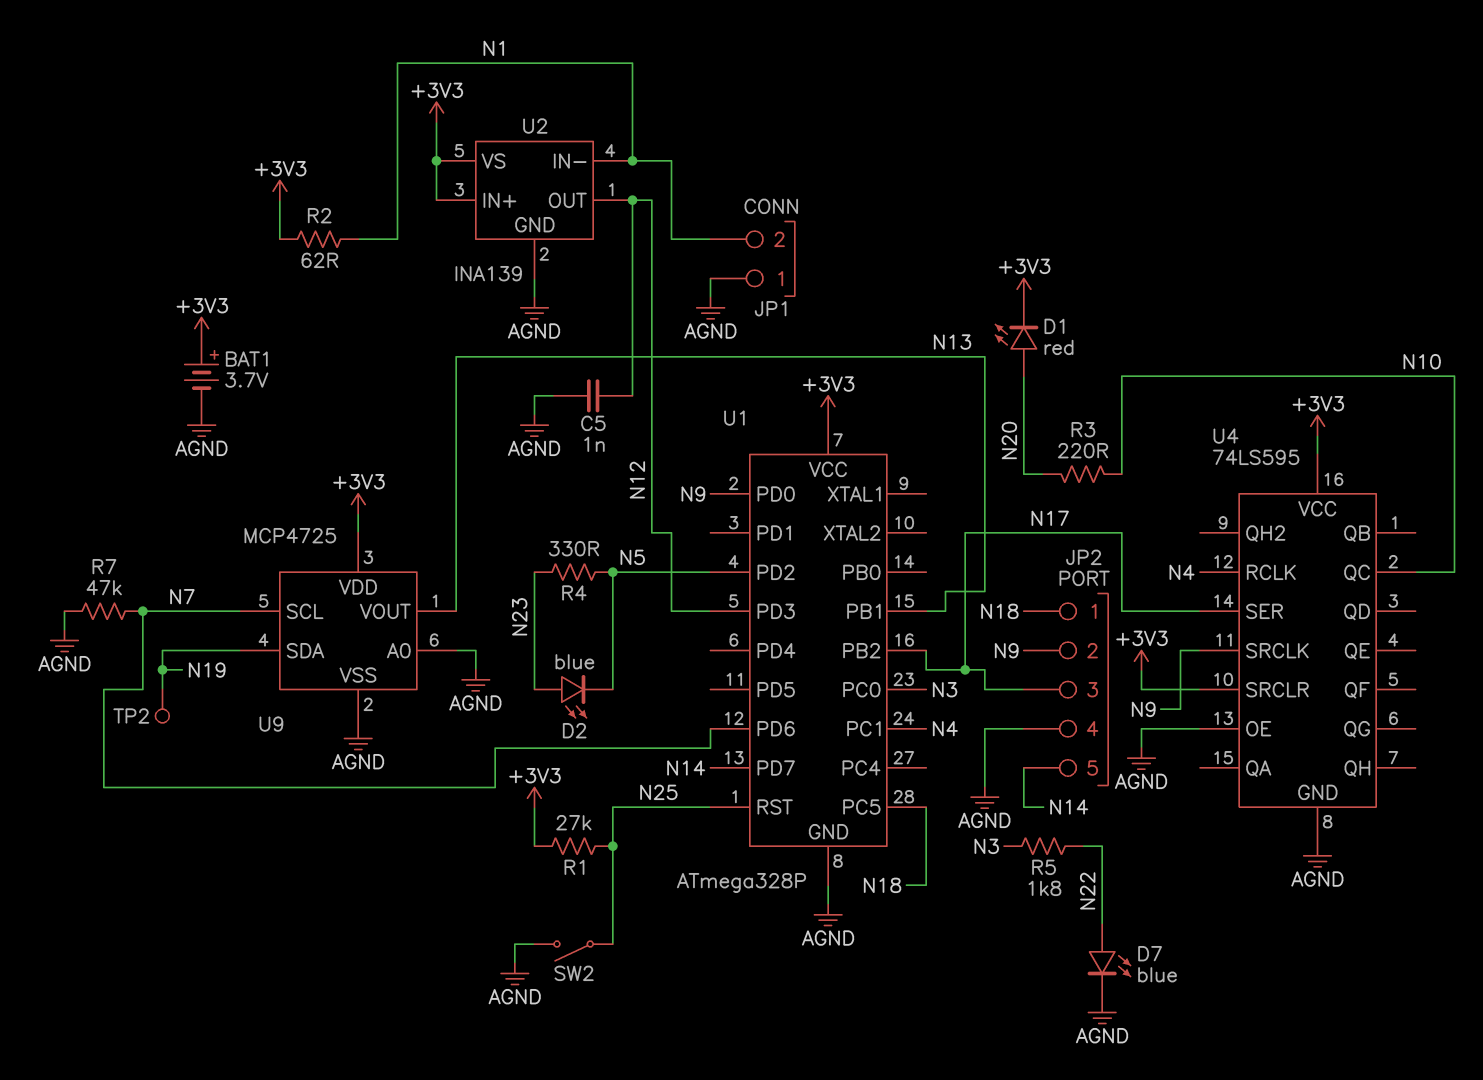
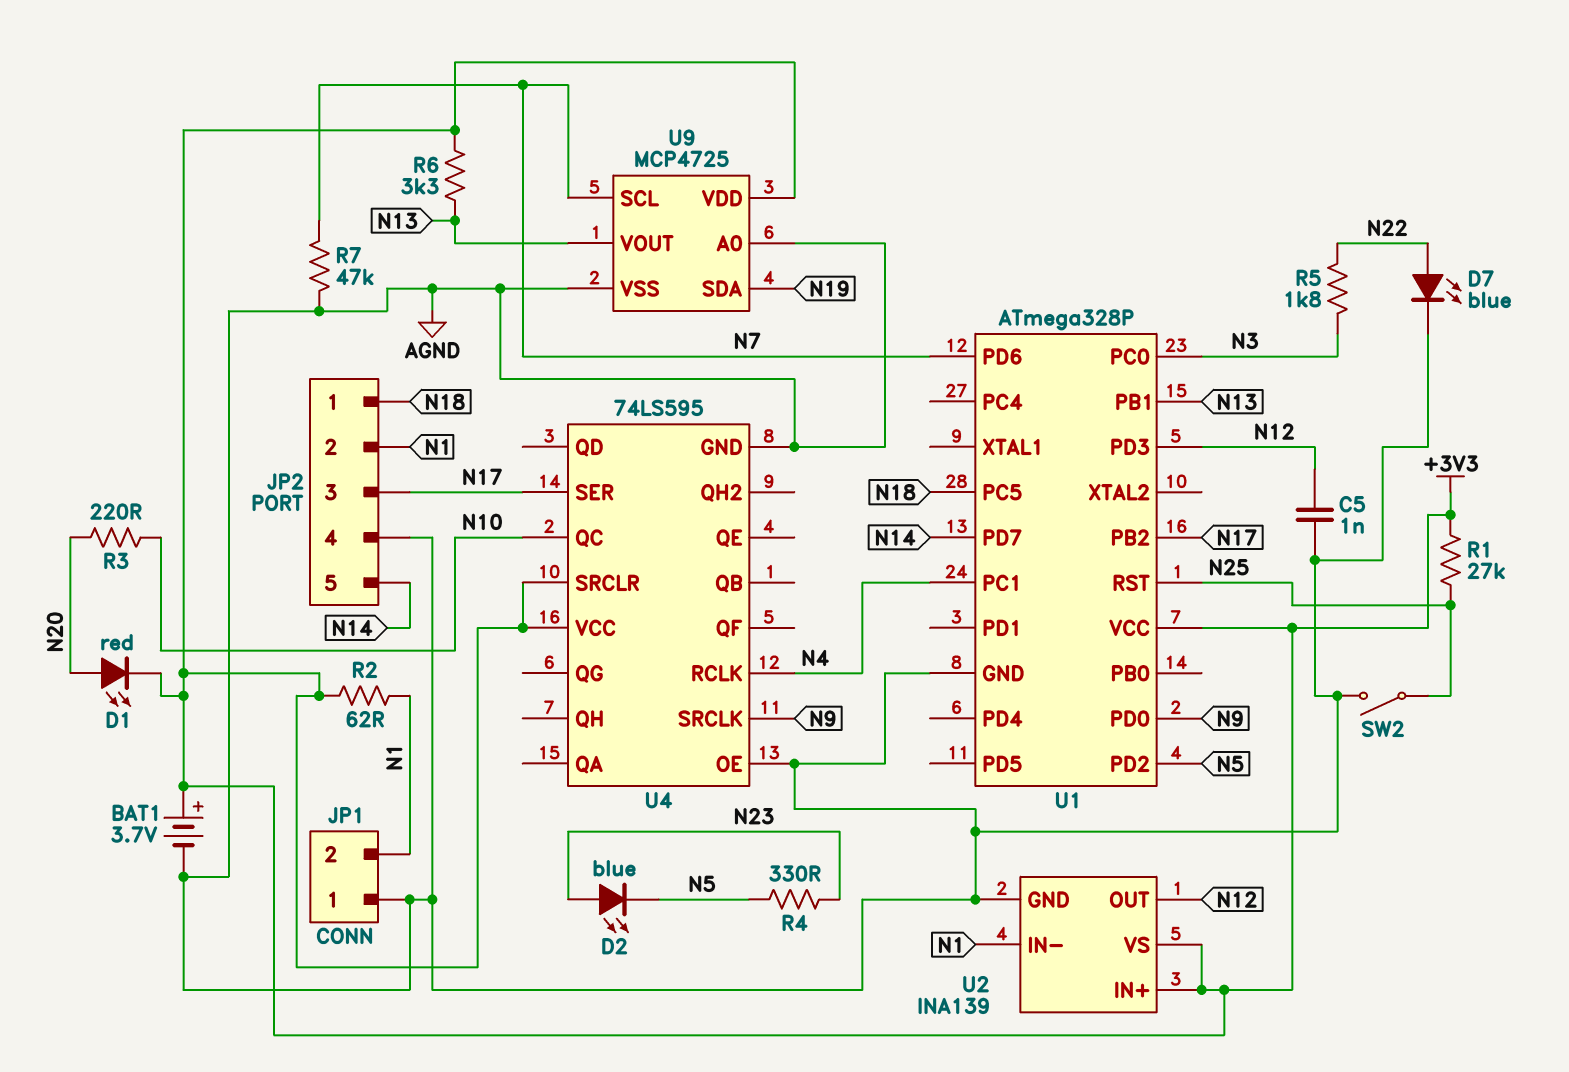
JP2 pin 2: N9 -> N1
R6: none -> 3.3k (+3V3, N13)
TP2: test point (N19) -> none

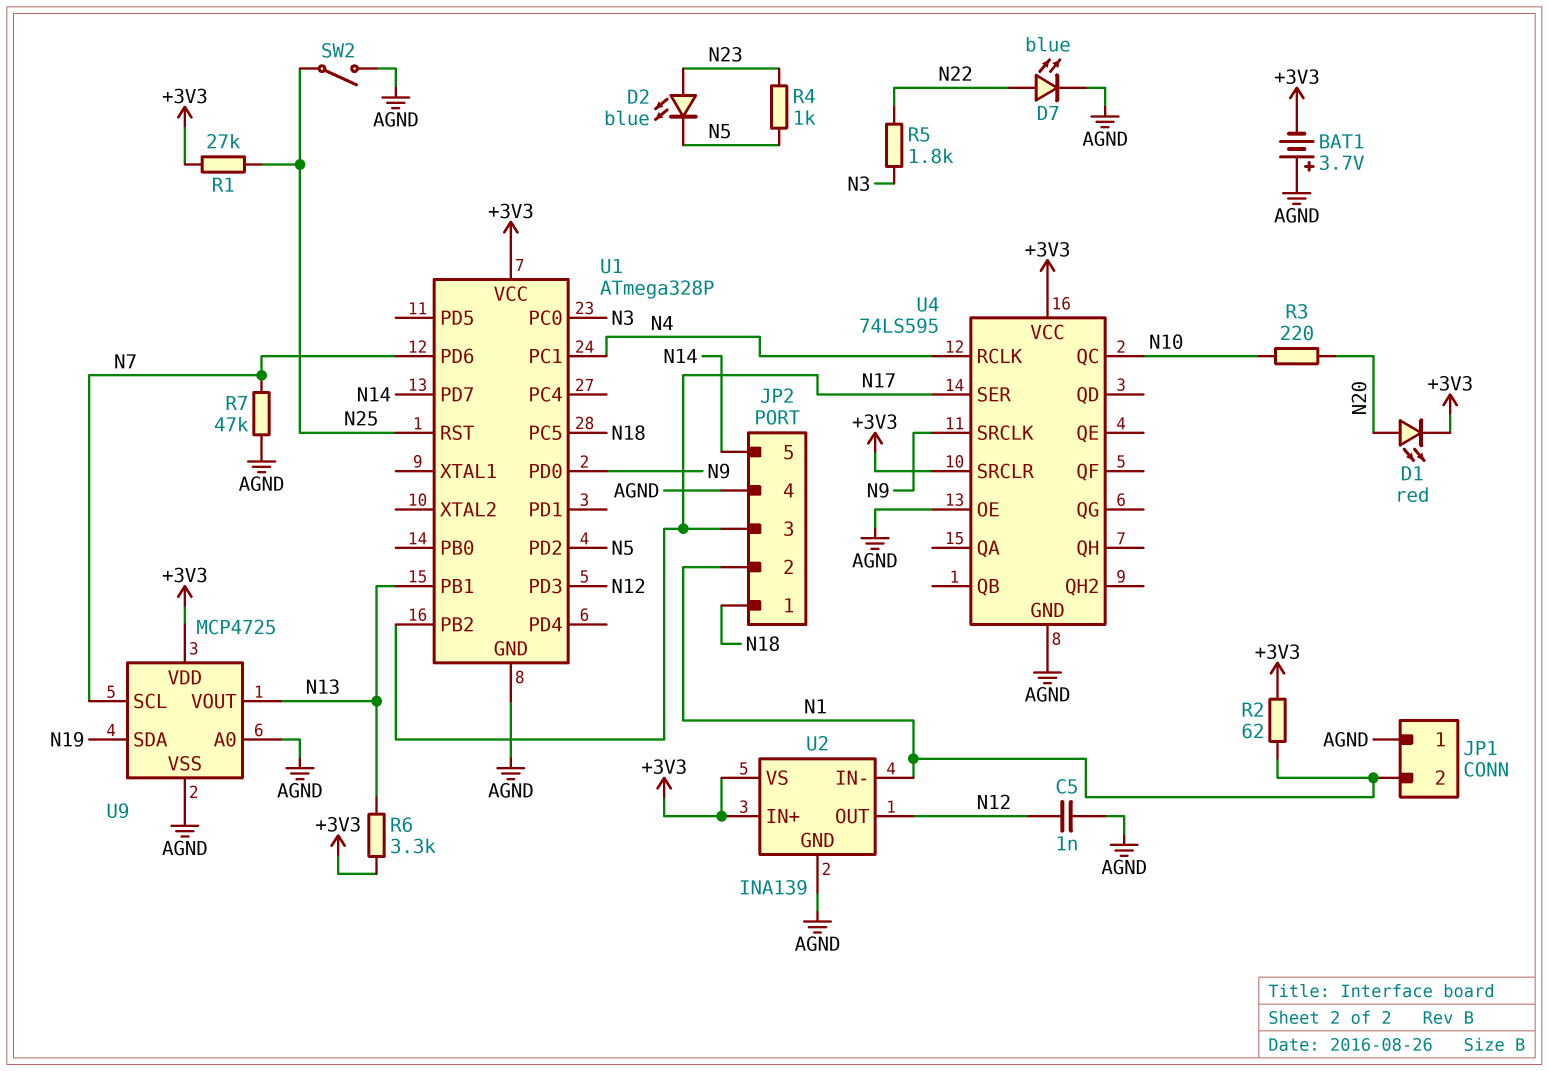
BAT1: 3.7V (plus +3V3, minus AGND) -> 3.7V (plus AGND, minus +3V3)
R4: 330 (N5, N23) -> 1k (N5, N23)

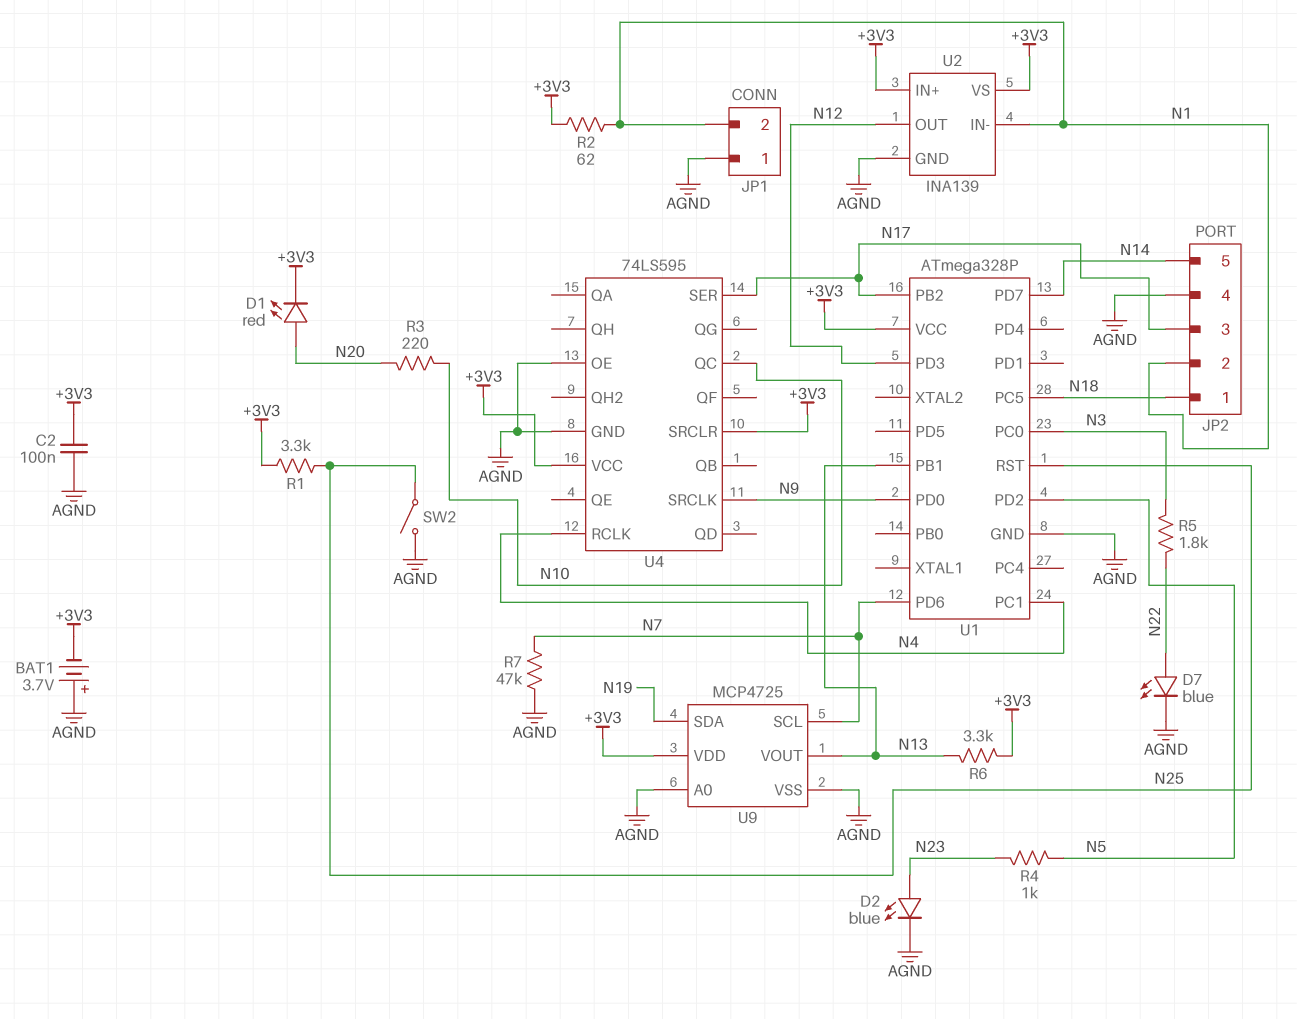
C2: none -> 100nF (+3V3, AGND)
C5: 1nF (AGND, N12) -> none
D2: LED blue (A N23, K N5) -> LED blue (A N23, K AGND)
R1: 27k (+3V3, N25) -> 3.3k (+3V3, N25)

